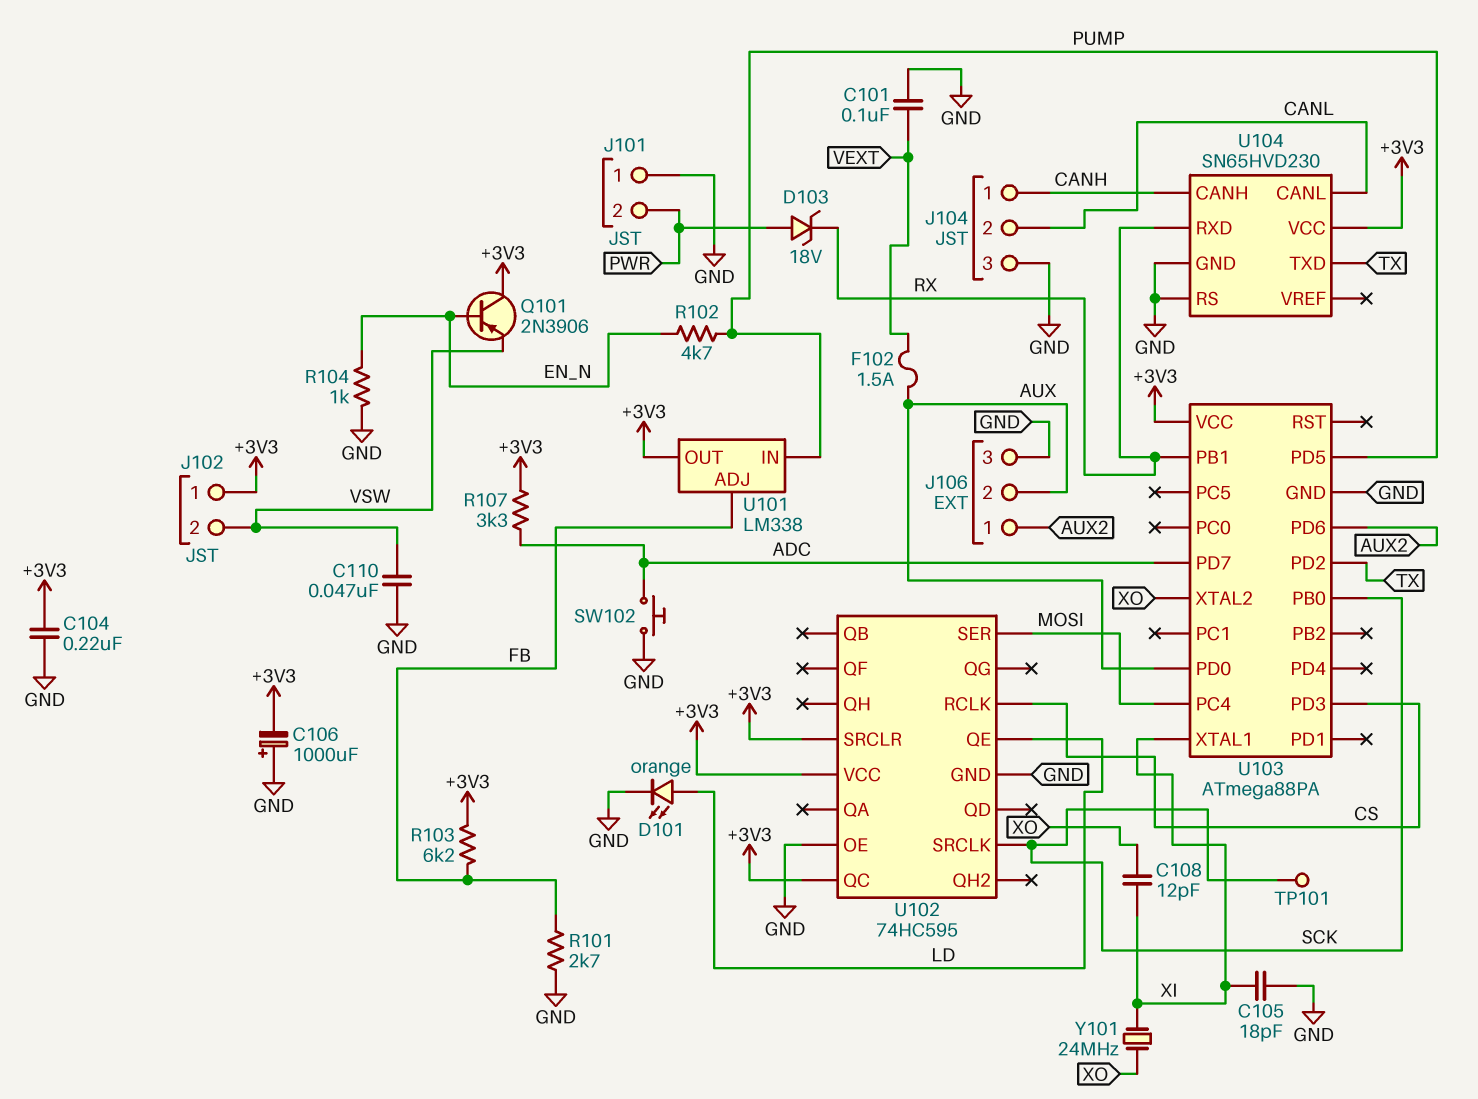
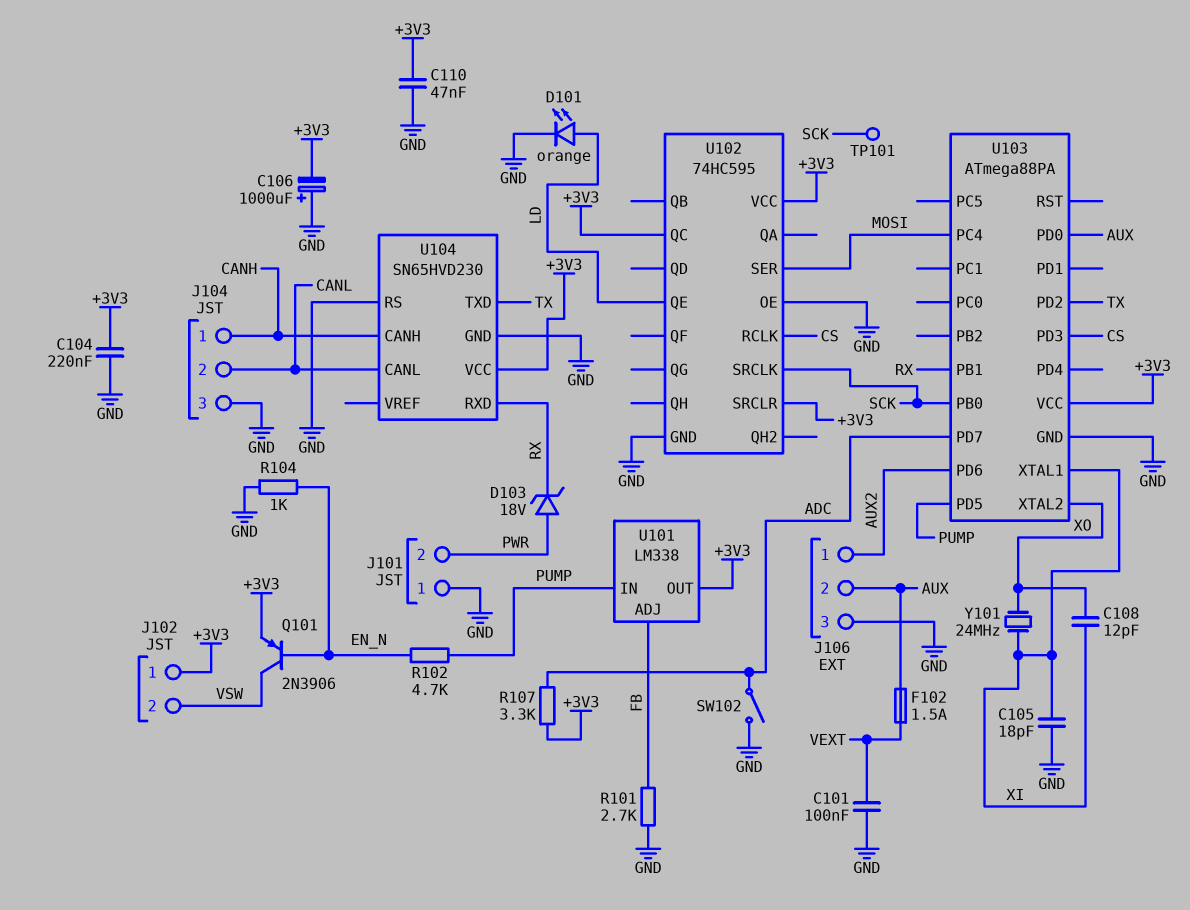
C110: 47nF (GND, VSW) -> 47nF (+3V3, GND)
Q101: PNP 2N3906 (B EN_N, C +3V3, E VSW) -> PNP 2N3906 (B EN_N, C VSW, E +3V3)
R103: 6.2k (+3V3, FB) -> none
SW102: button (ADC, GND) -> switch (ADC, GND)

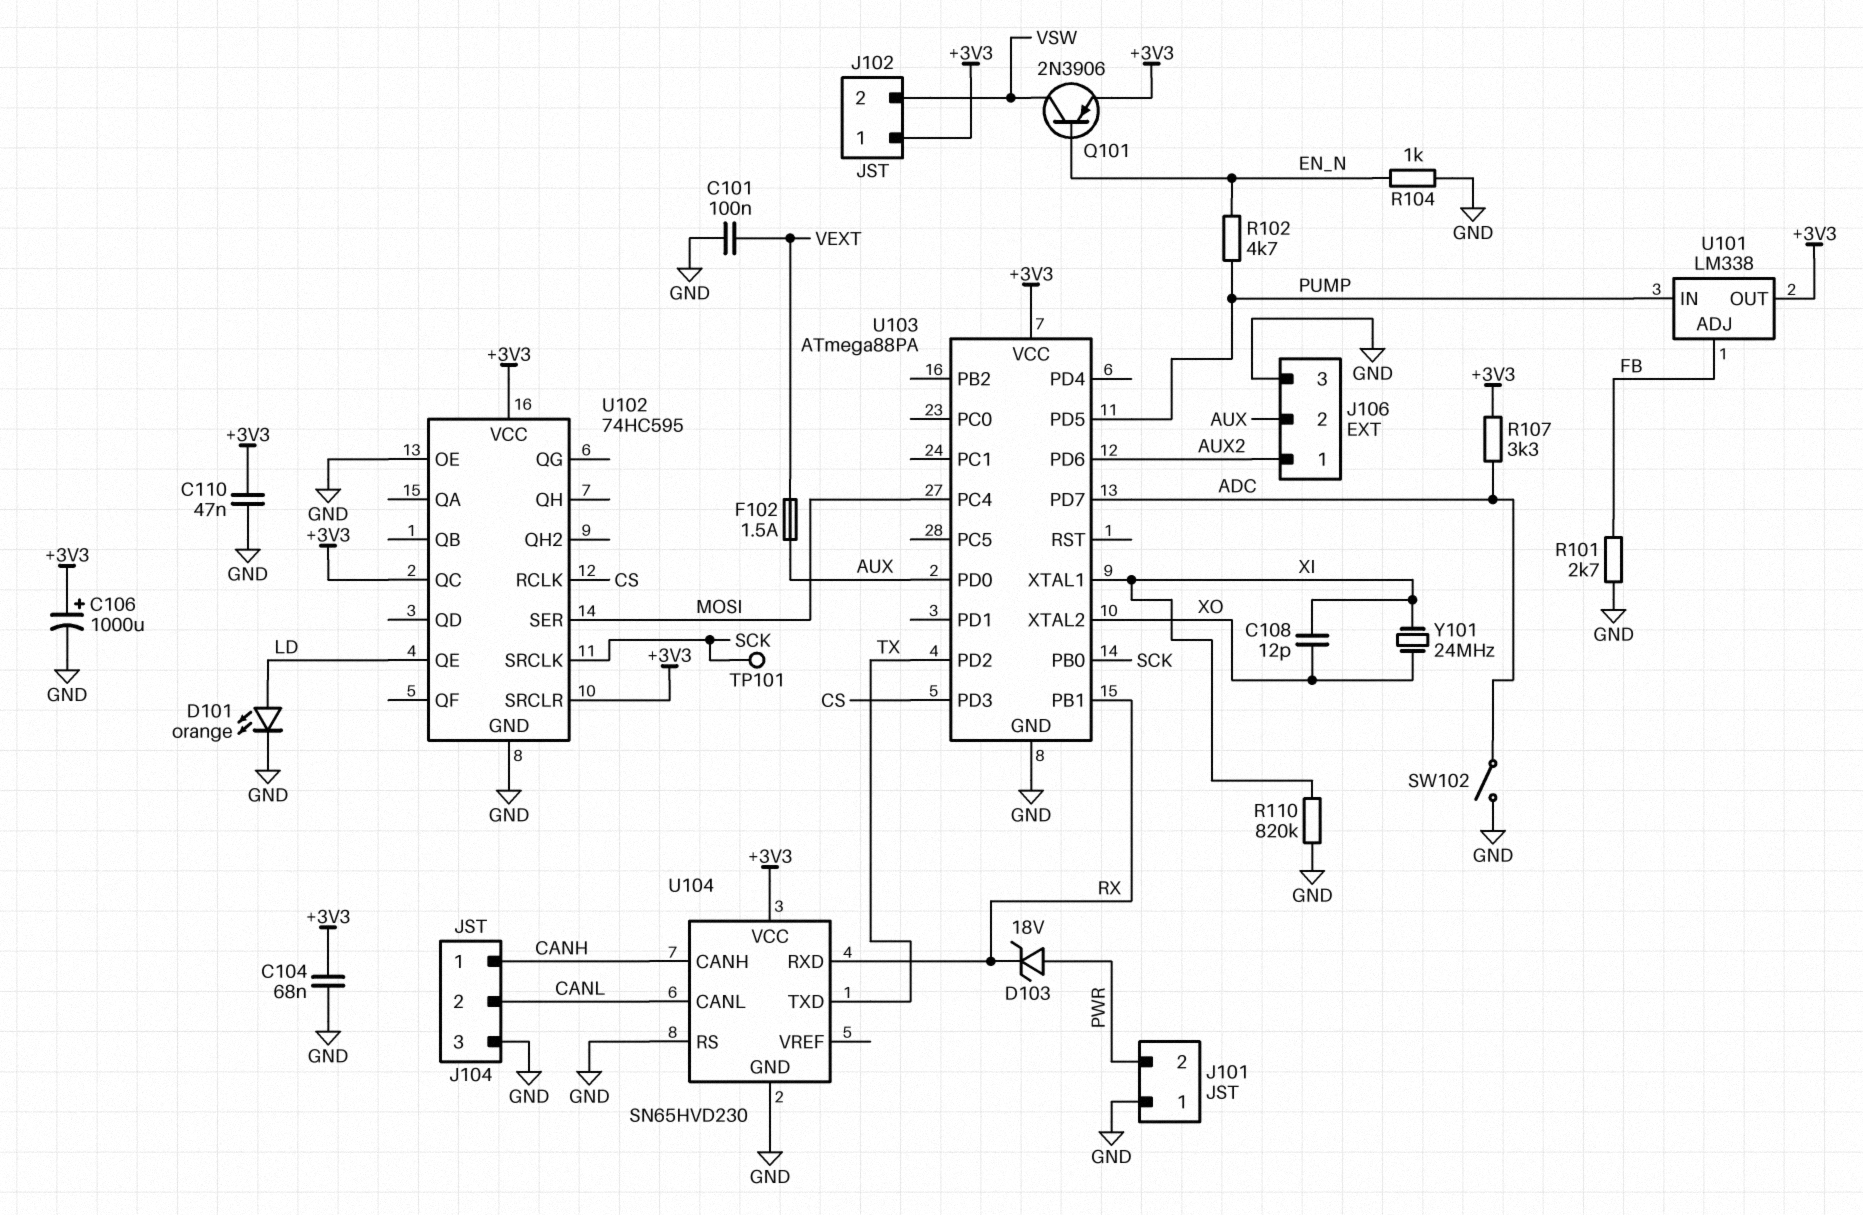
C104: 220nF (+3V3, GND) -> 68nF (+3V3, GND)
C105: 18pF (GND, XI) -> none
C106: 1000uF (plus GND, minus +3V3) -> 1000uF (plus +3V3, minus GND)
R110: none -> 820k (GND, XI)

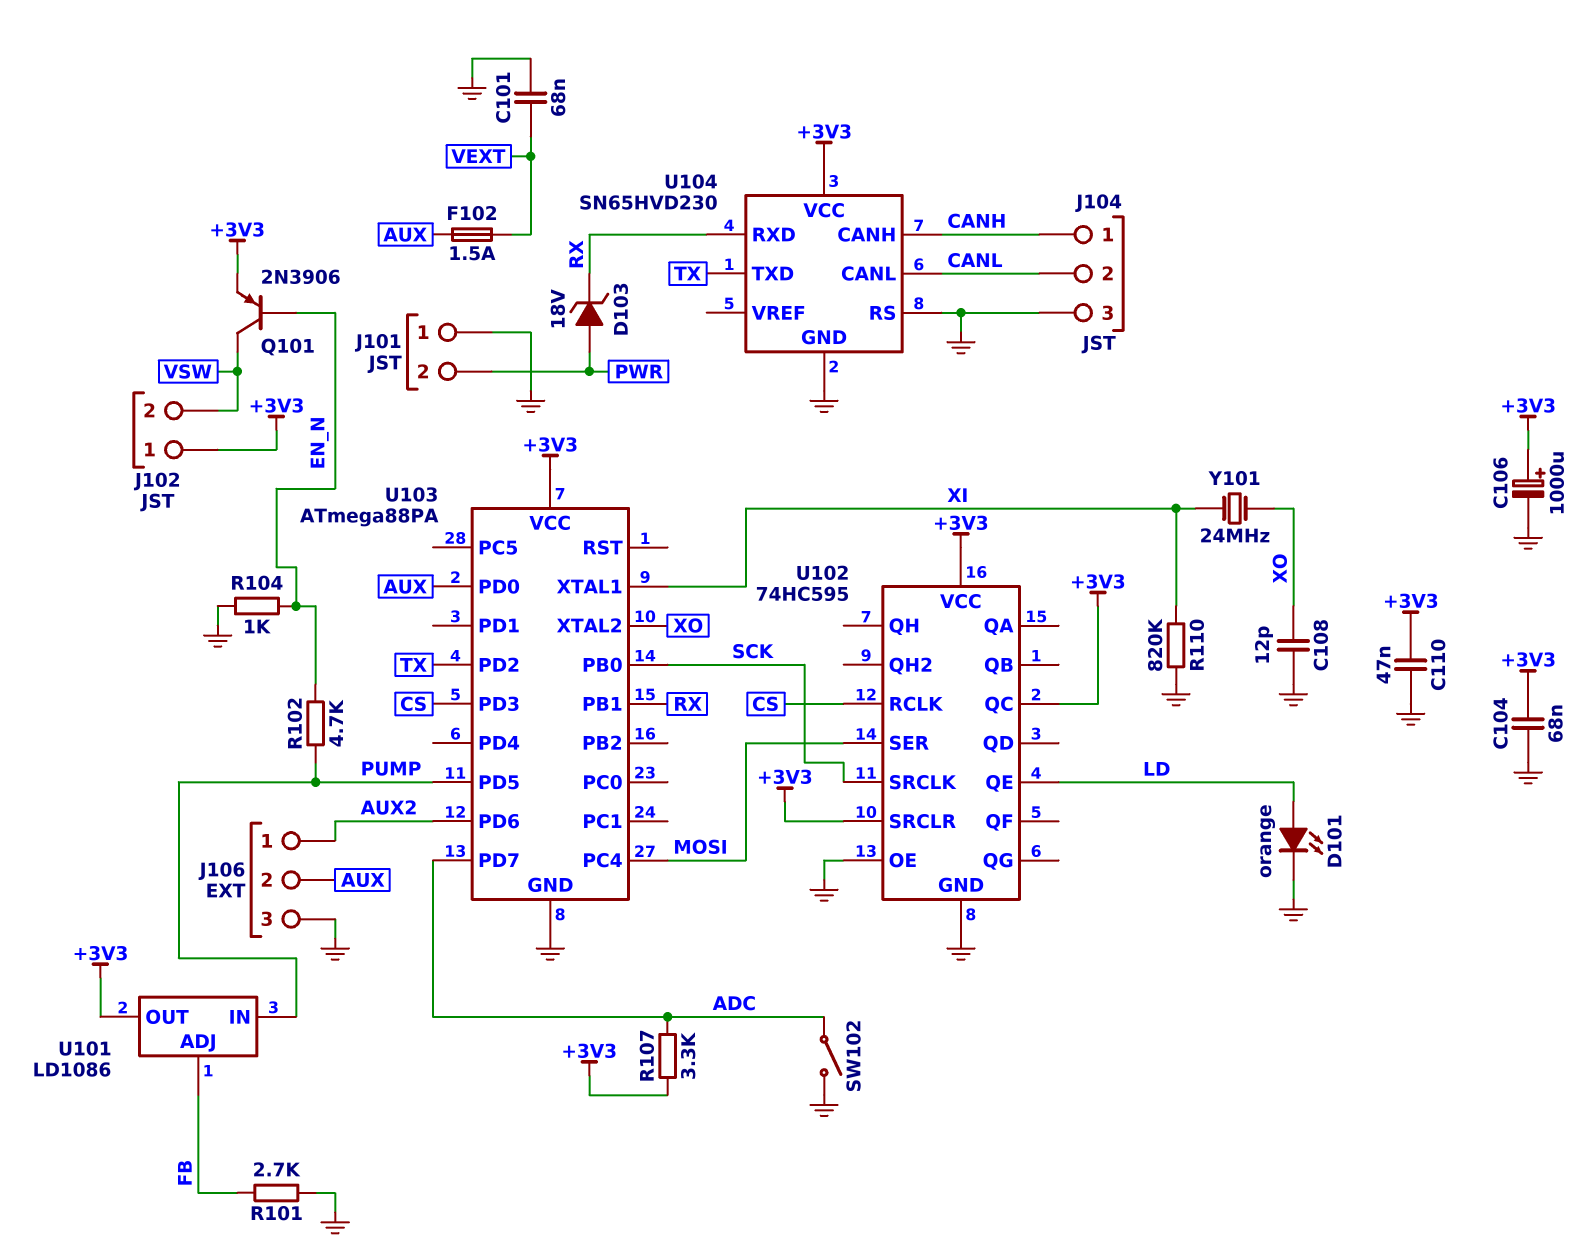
C101: 100nF (GND, VEXT) -> 68nF (GND, VEXT)
C108: 12pF (XI, XO) -> 12pF (GND, XO)
TP101: test point (SCK) -> none
U101: LM338 -> LD1086

